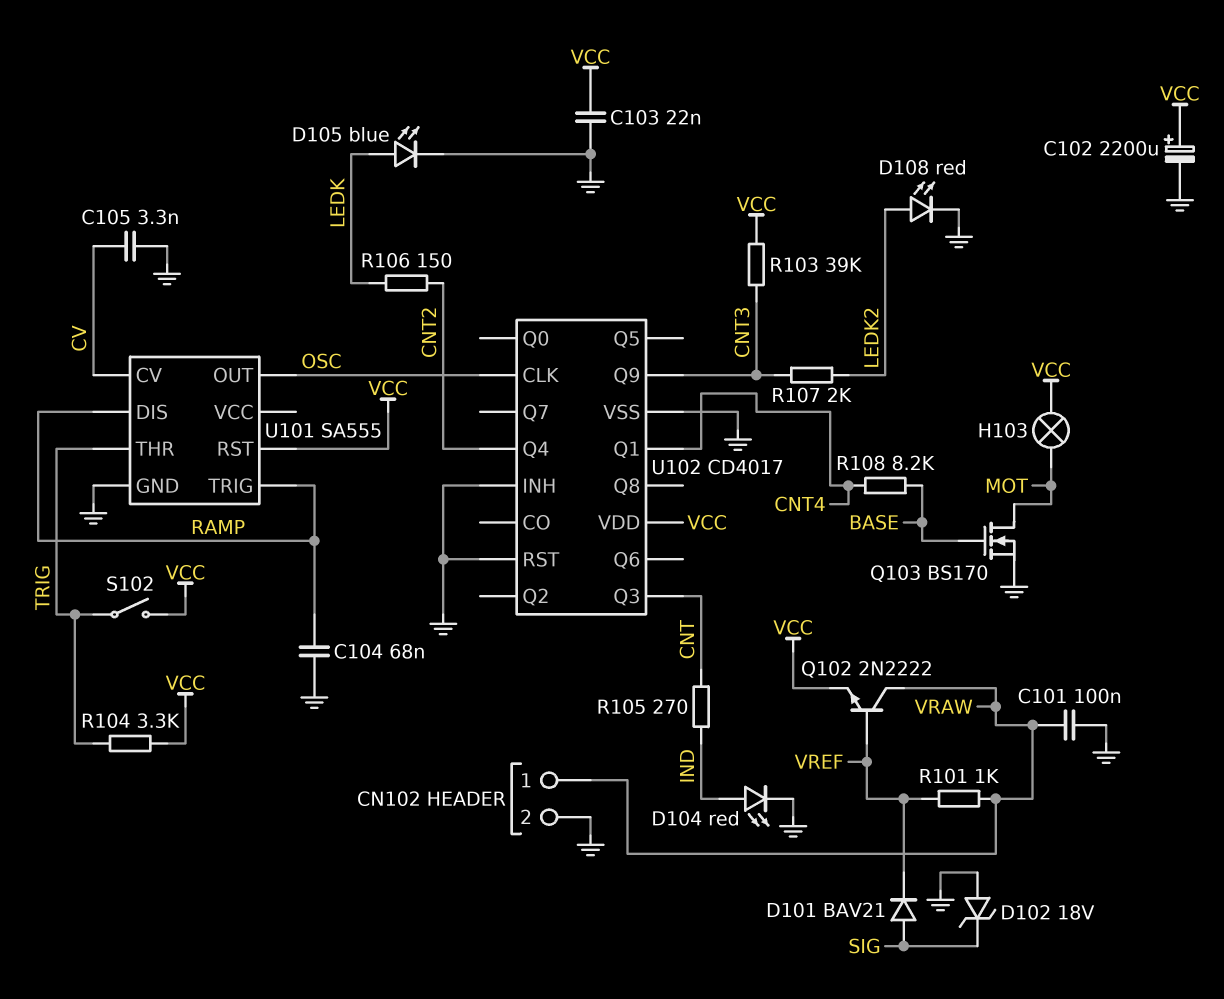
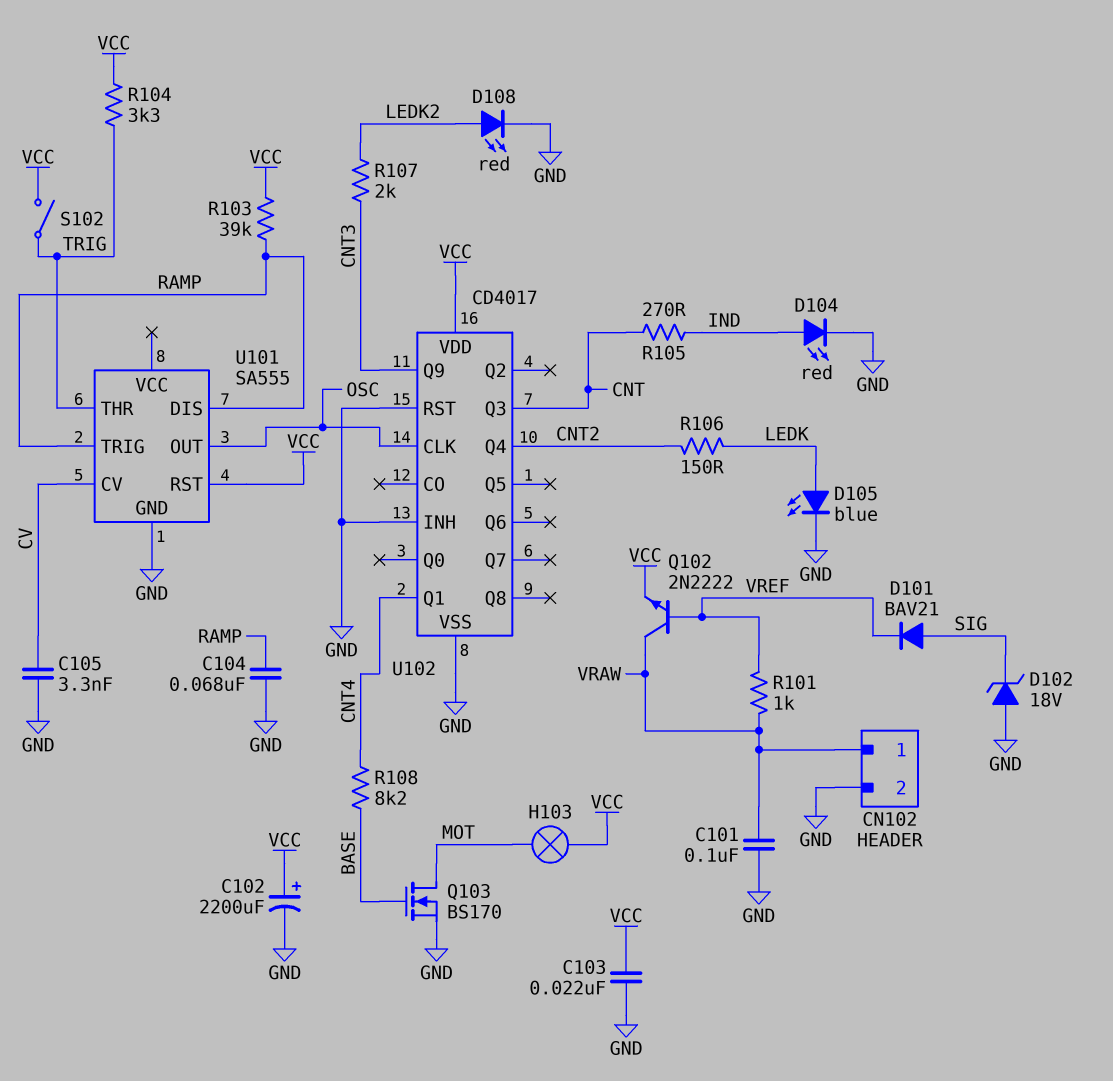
R103: 39k (CNT3, VCC) -> 39k (RAMP, VCC)

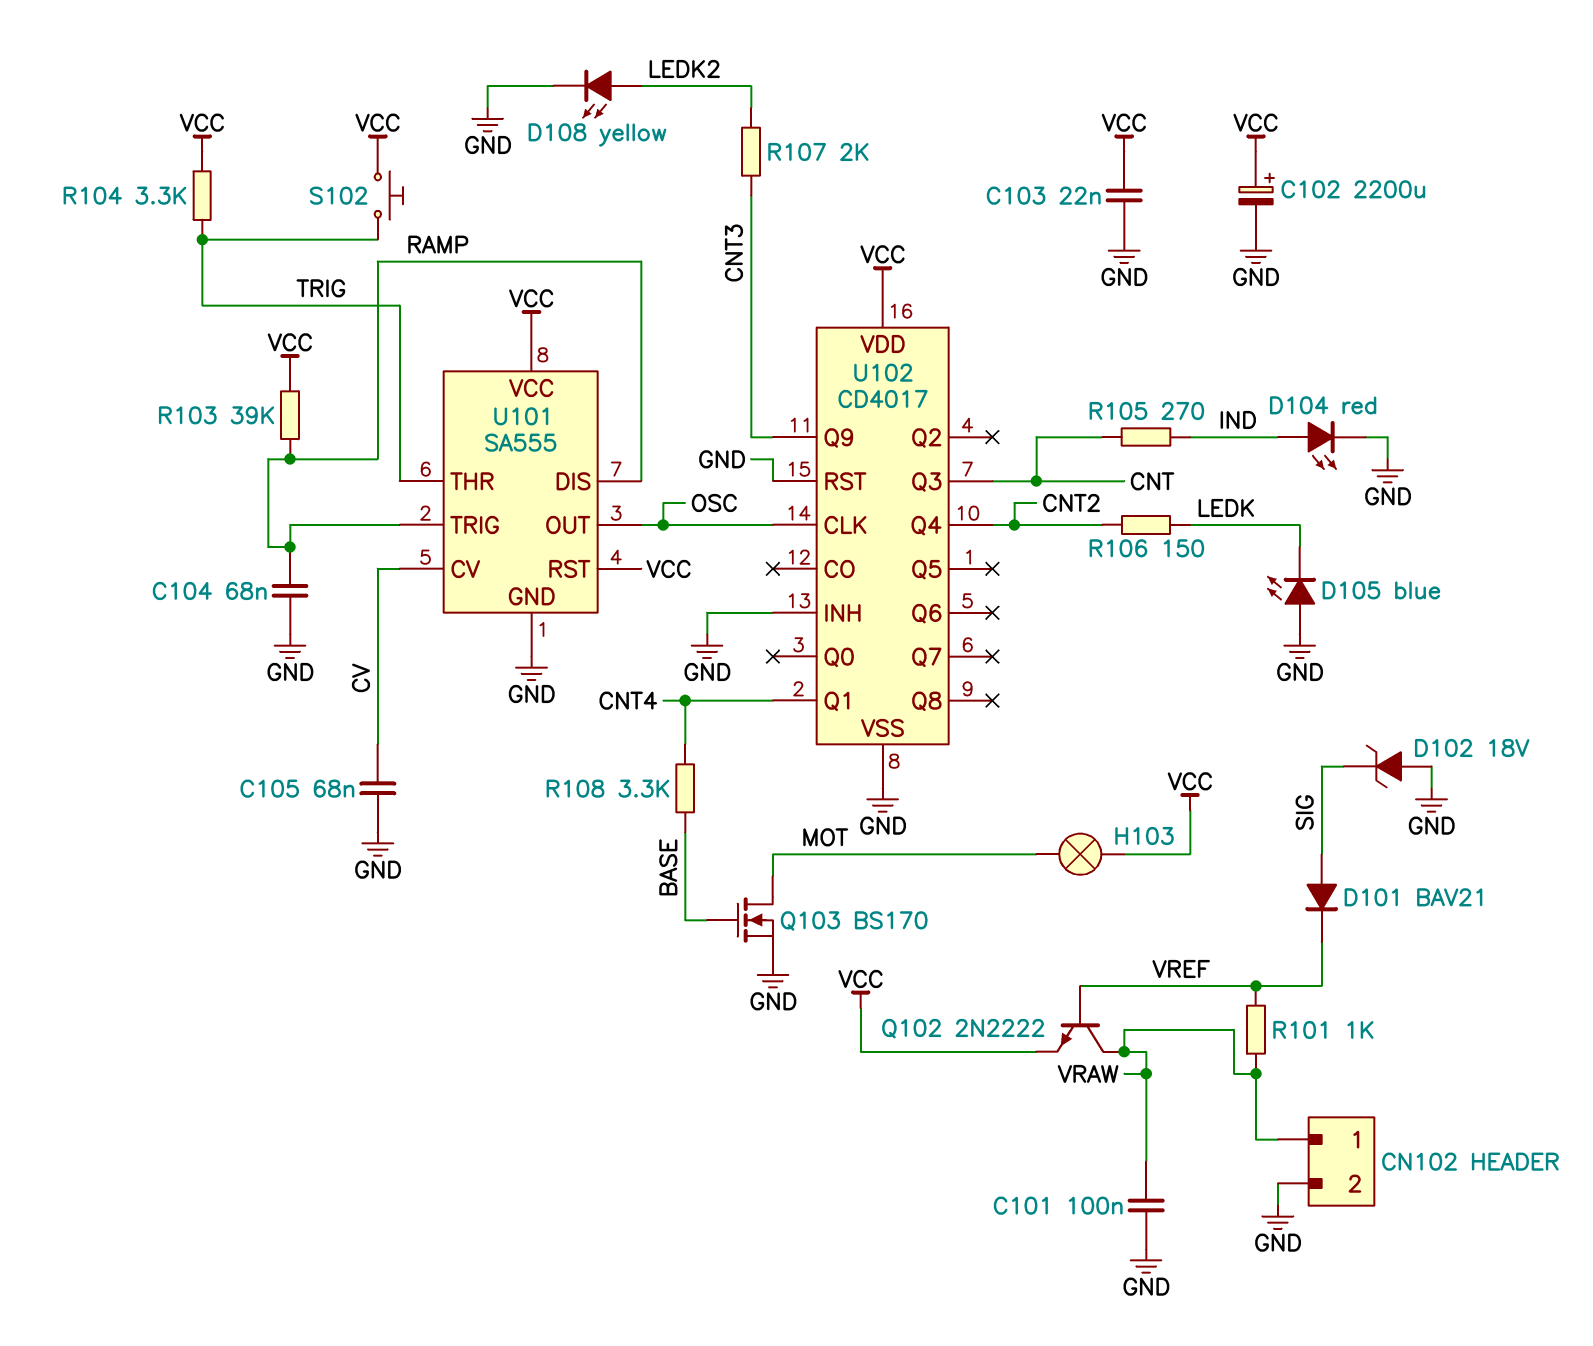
C105: 3.3nF (CV, GND) -> 68nF (CV, GND)
D105: LED blue (A LEDK, K GND) -> LED blue (A GND, K LEDK)
D108: LED red (A LEDK2, K GND) -> LED yellow (A LEDK2, K GND)
R108: 8.2k (BASE, CNT4) -> 3.3k (BASE, CNT4)
S102: switch (TRIG, VCC) -> button (TRIG, VCC)
U101 pin VCC: none -> VCC

